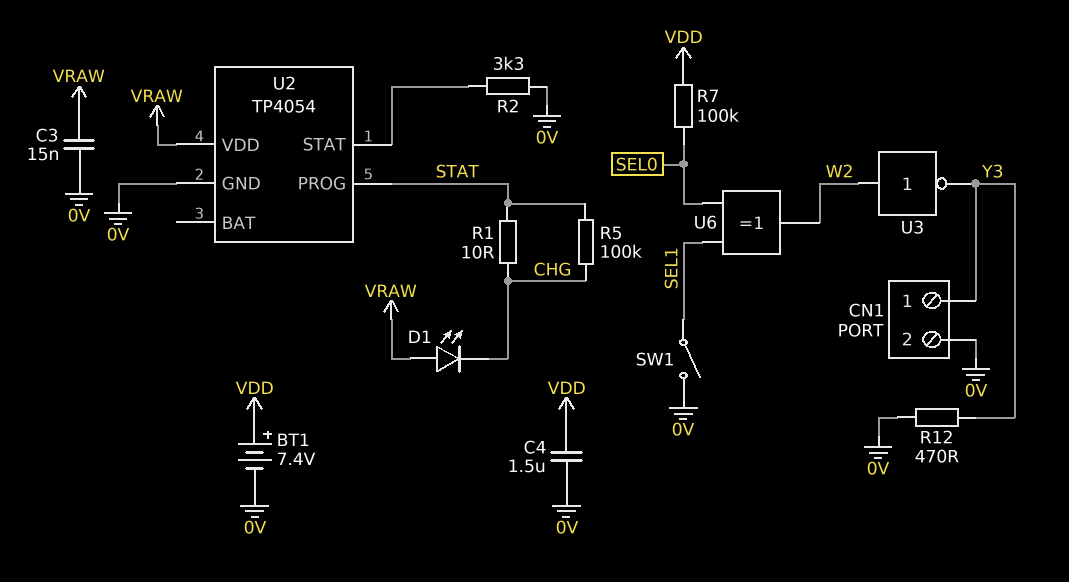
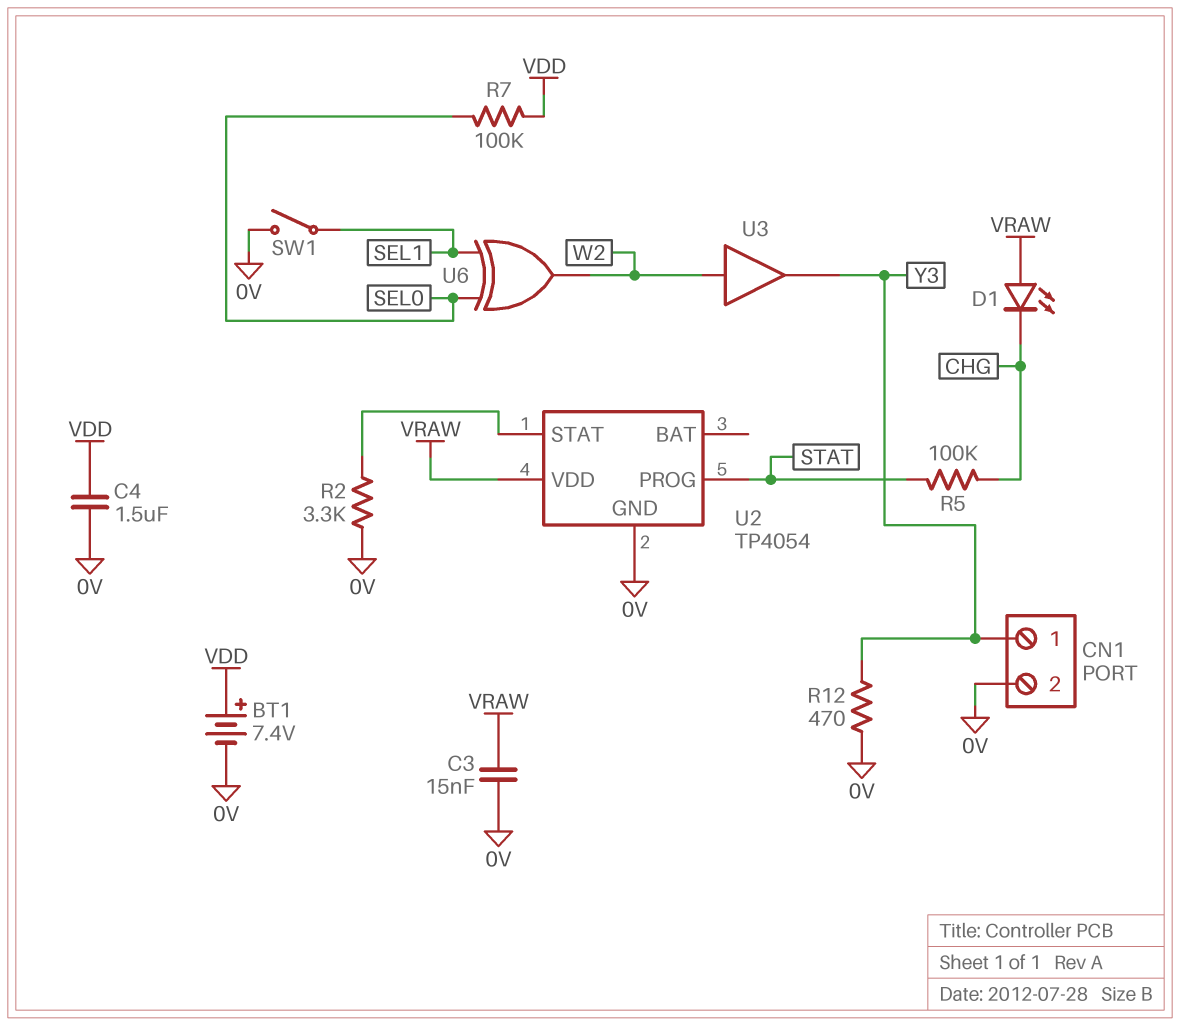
R1: 10 (CHG, STAT) -> none
U3: NOT (in W2, out Y3) -> buffer (in W2, out Y3)

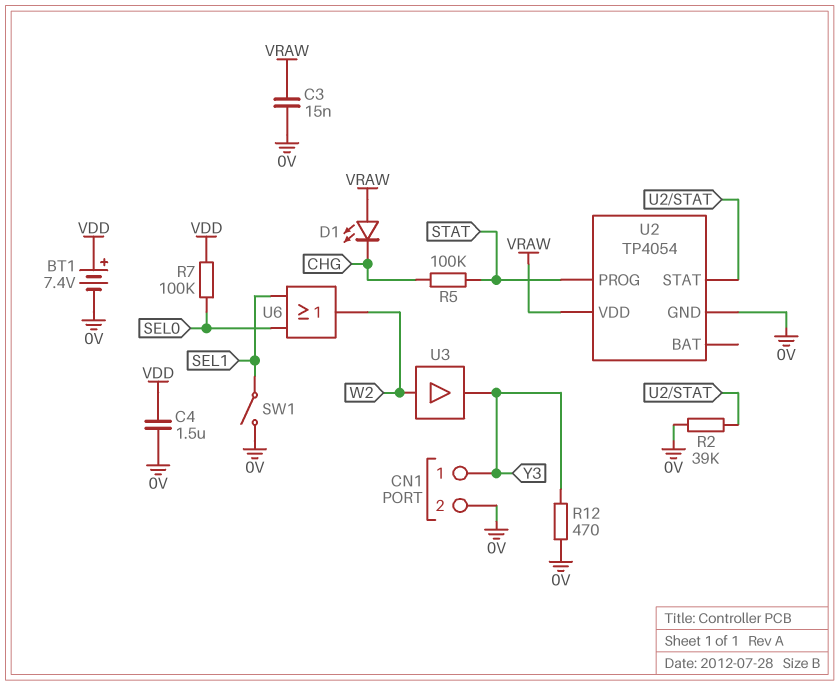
R2: 3.3k (0V, U2/STAT) -> 39k (0V, U2/STAT)
U6: XOR (in SEL0, in SEL1, out W2) -> OR (in SEL0, in SEL1, out W2)

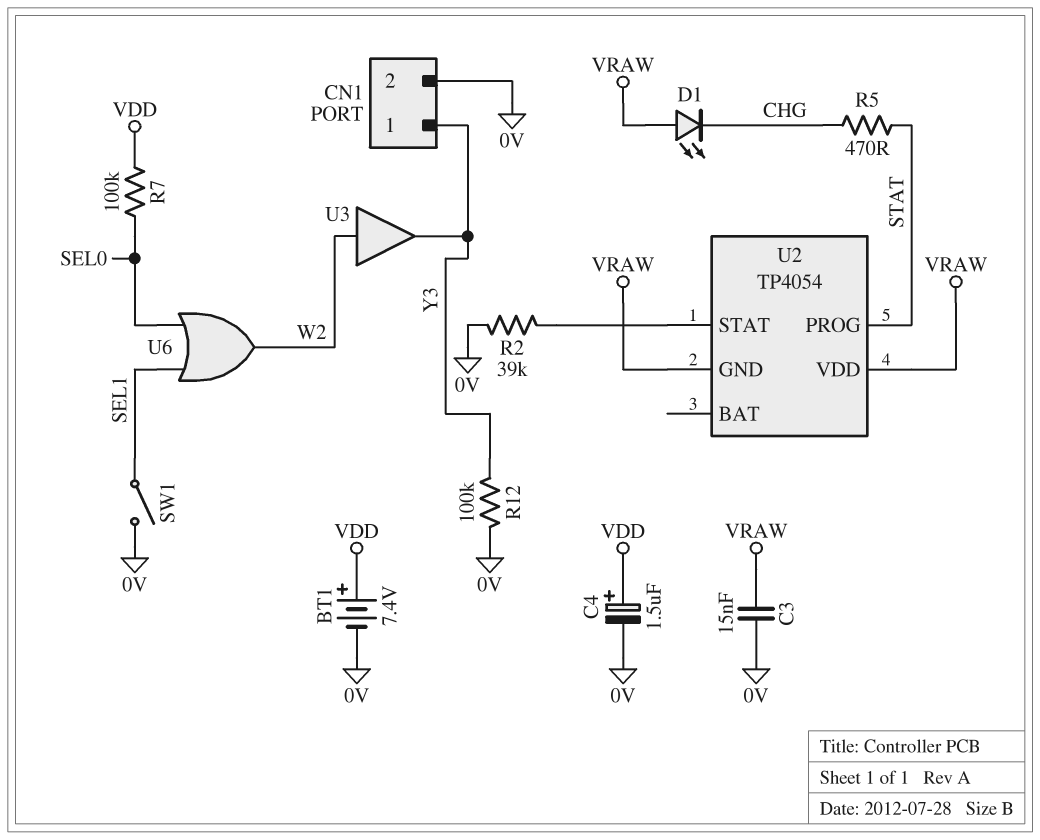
C4: 1.5uF (0V, VDD) -> 1.5uF (plus VDD, minus 0V)
R5: 100k (CHG, STAT) -> 470 (CHG, STAT)
R12: 470 (0V, Y3) -> 100k (0V, Y3)
U2 pin GND: 0V -> VRAW

